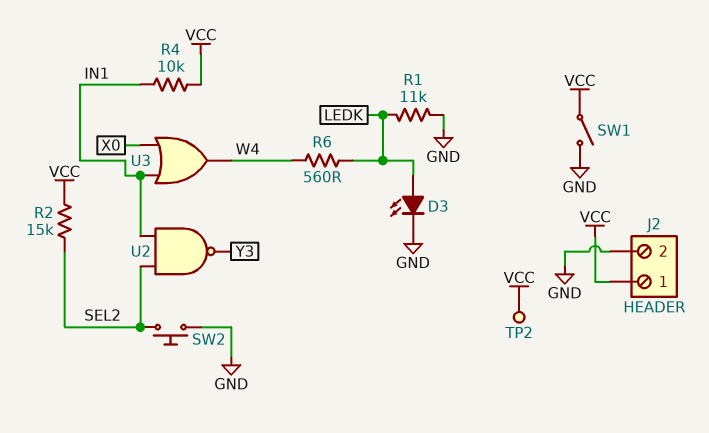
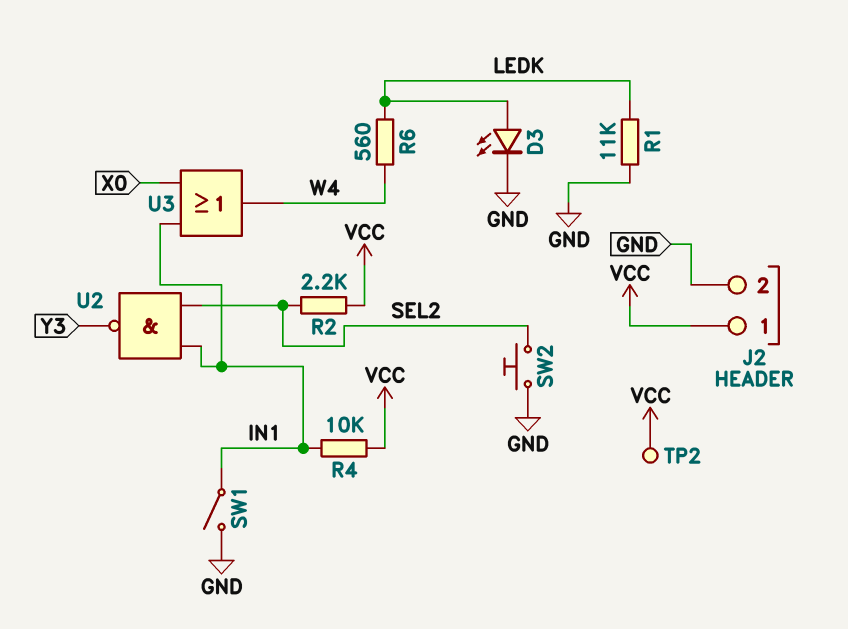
R2: 15k (SEL2, VCC) -> 2.2k (SEL2, VCC)
SW1: switch (GND, VCC) -> switch (GND, IN1)

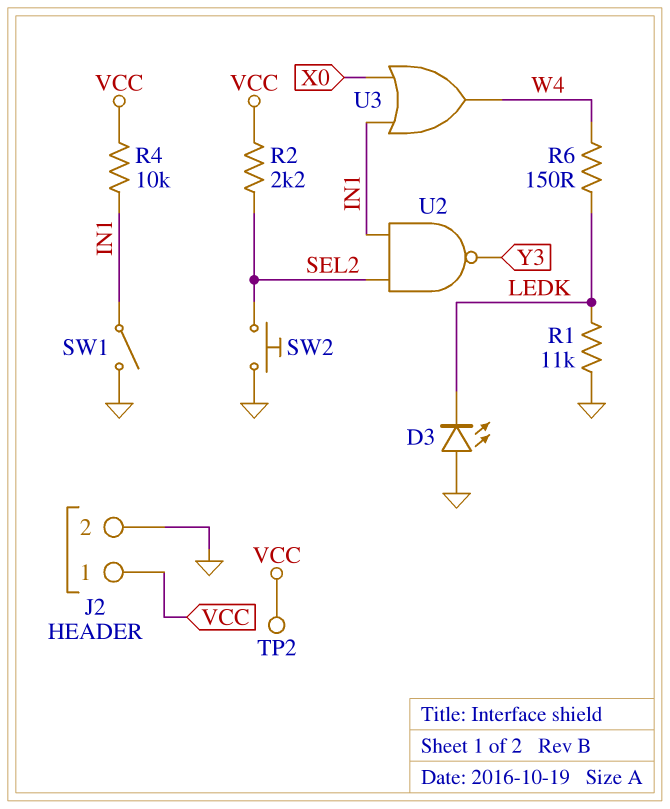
D3: LED (A LEDK, K GND) -> LED (A GND, K LEDK)
R6: 560 (LEDK, W4) -> 150 (LEDK, W4)

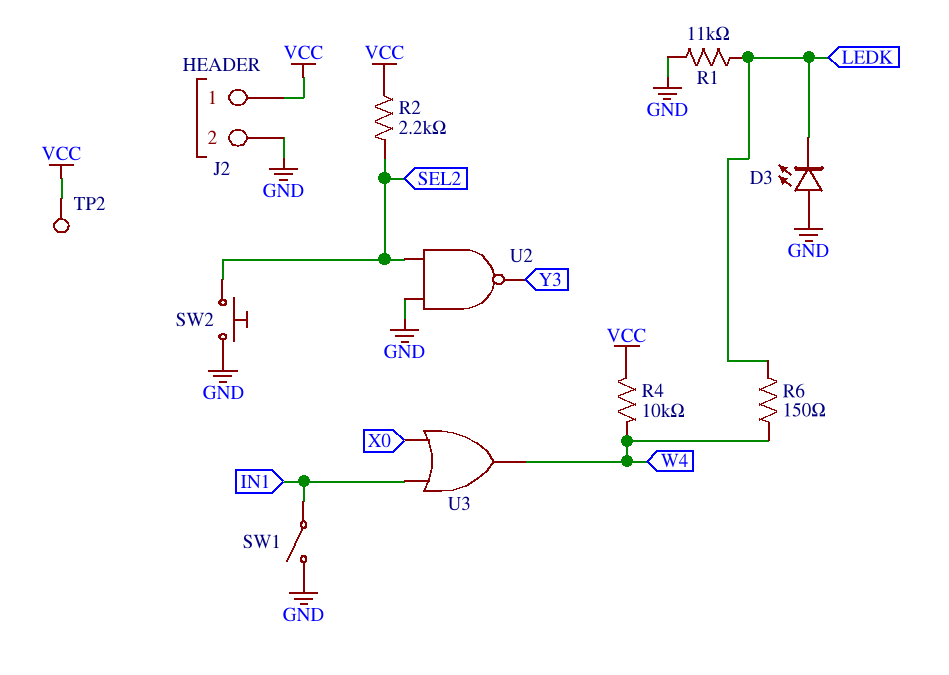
R4: 10k (IN1, VCC) -> 10k (VCC, W4)
U2: NAND (in IN1, in SEL2, out Y3) -> NAND (in GND, in SEL2, out Y3)

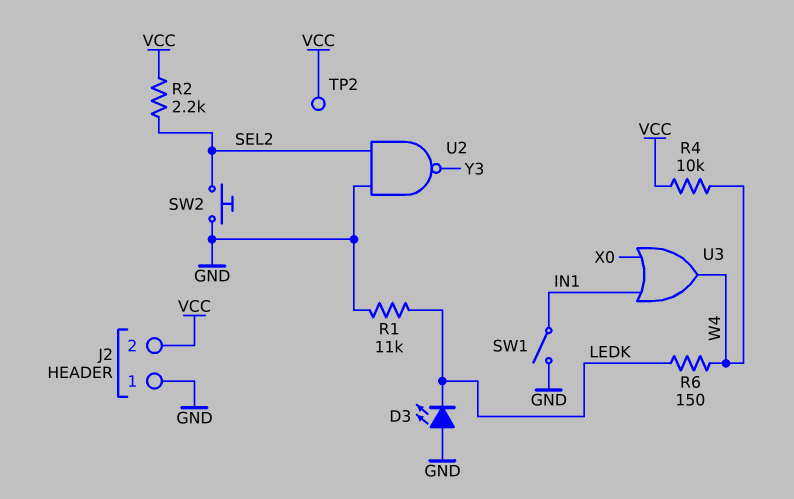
J2 pin 1: VCC -> GND
J2 pin 2: GND -> VCC

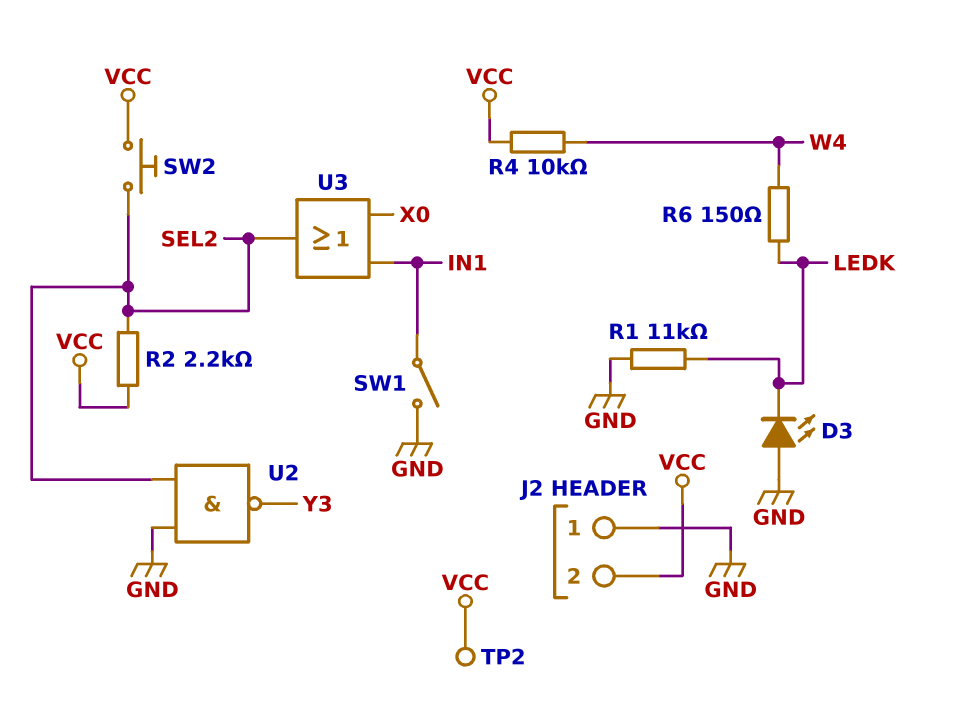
SW2: button (GND, SEL2) -> button (SEL2, VCC)
U3: OR (in IN1, in X0, out W4) -> OR (in IN1, in X0, out SEL2)

